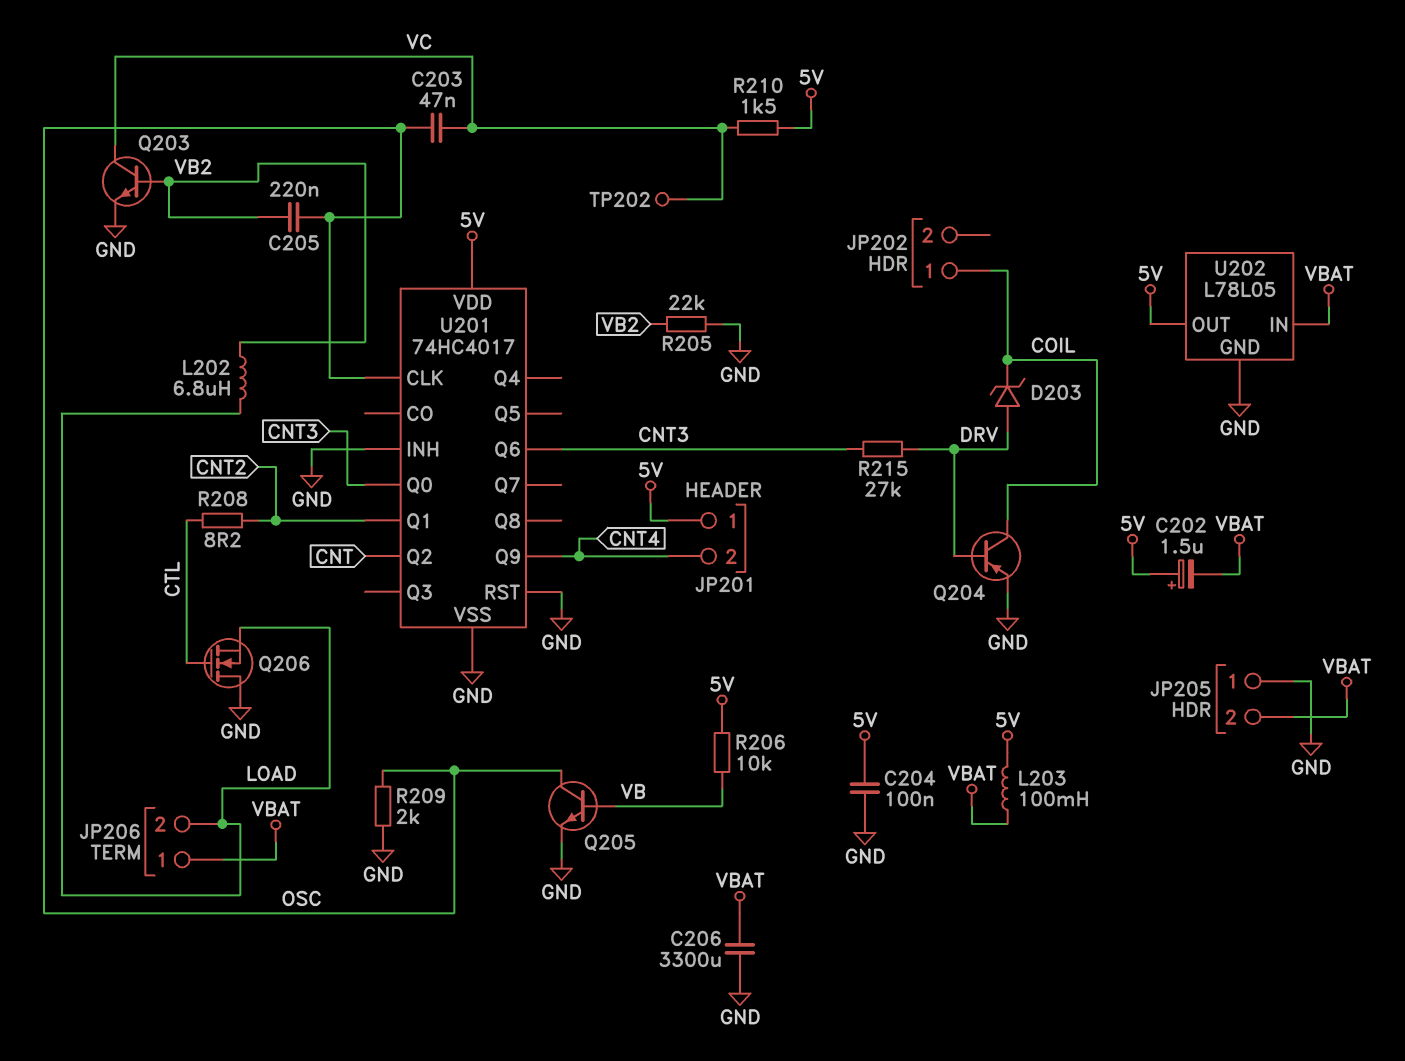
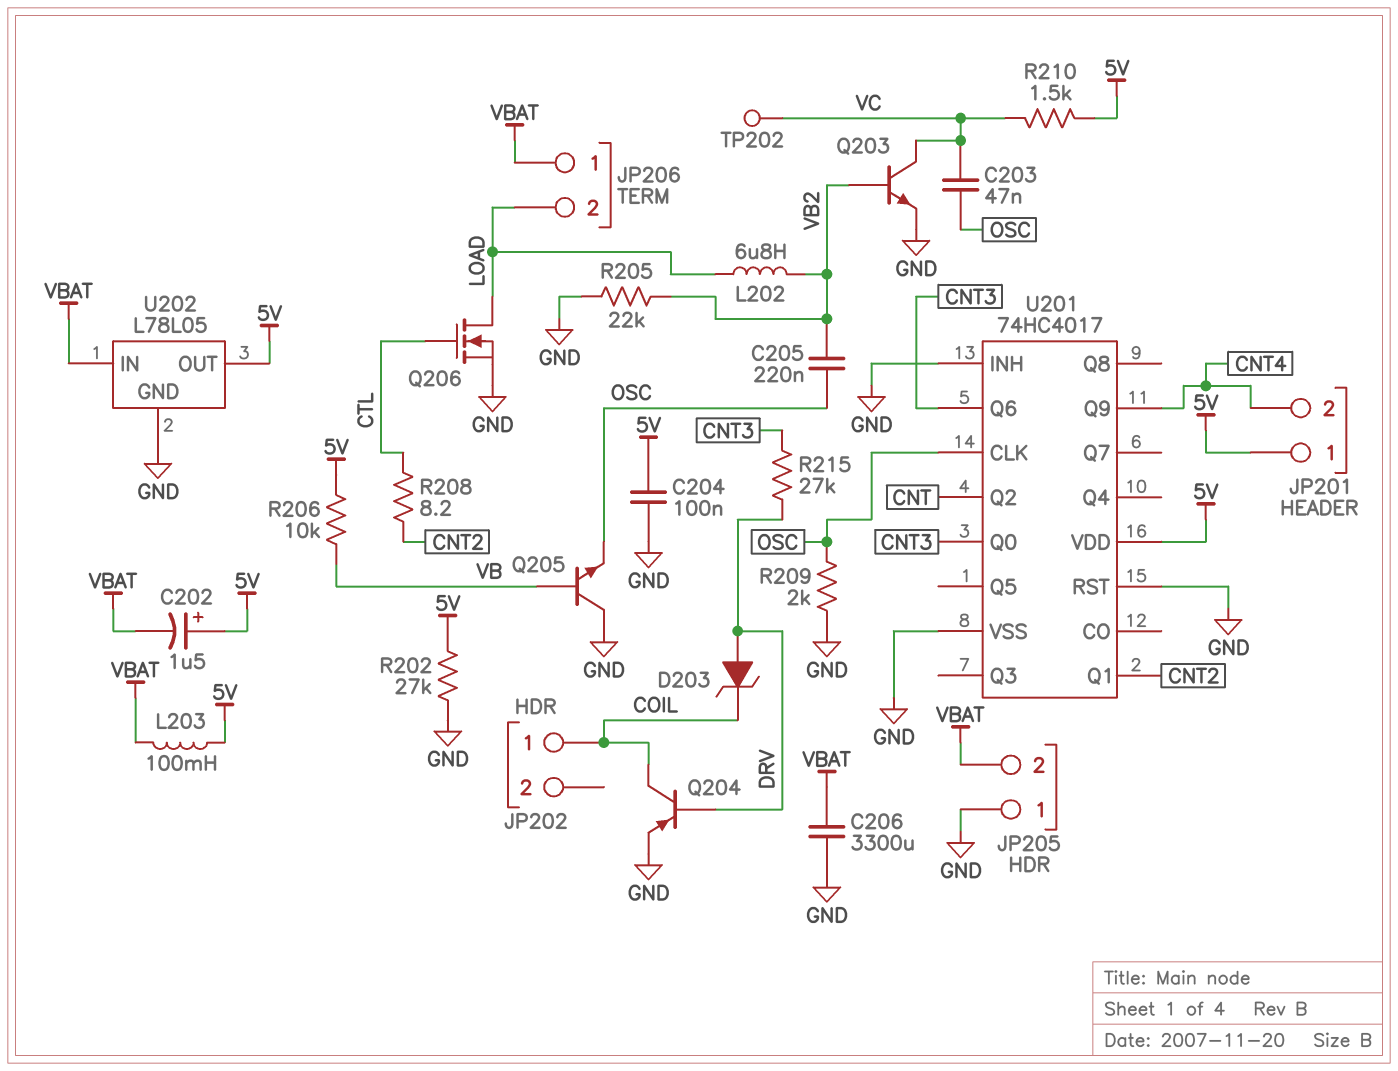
Q205: NPN (B VB, C OSC, E GND) -> NPN (B VB, C GND, E OSC)
Q206: NMOS (G CTL, D GND, S LOAD) -> NMOS (G CTL, D LOAD, S GND)
R202: none -> 27k (5V, GND)

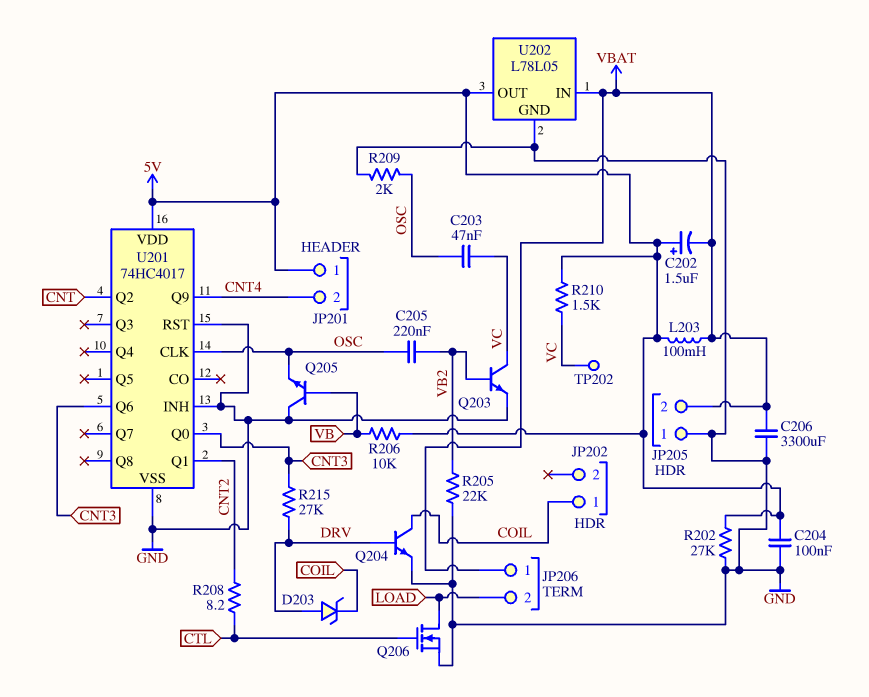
L202: 6.8uH (LOAD, VB2) -> none
Q204: PNP (B DRV, C COIL, E GND) -> NPN (B DRV, C COIL, E GND)

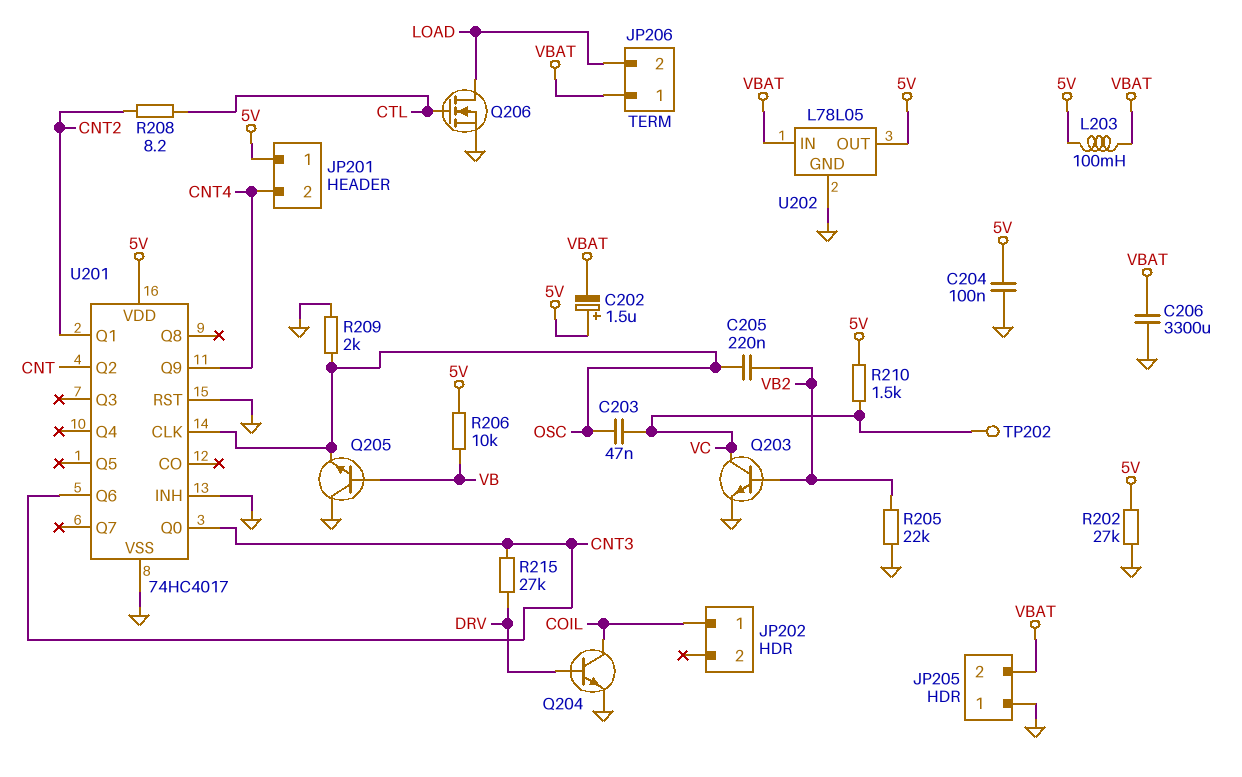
D203: zener (A DRV, K COIL) -> none

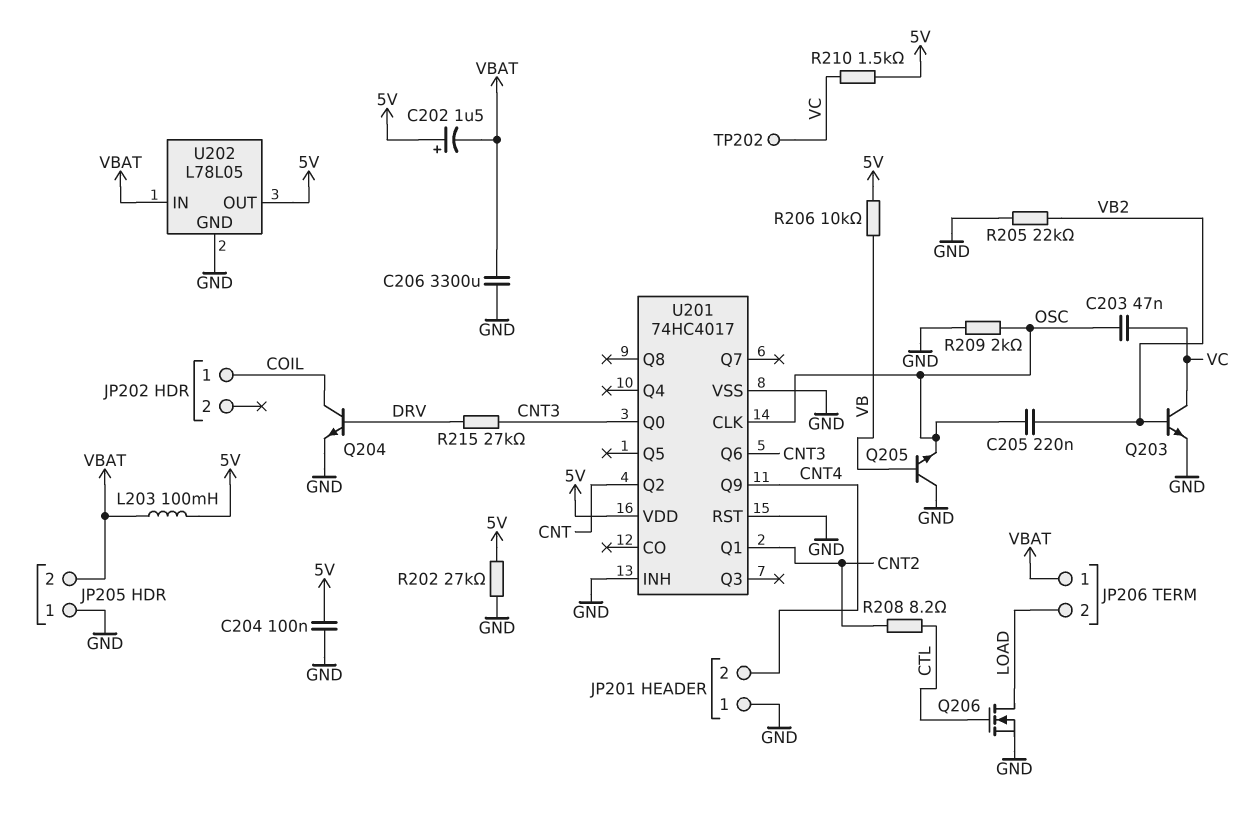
JP201 pin 1: 5V -> GND

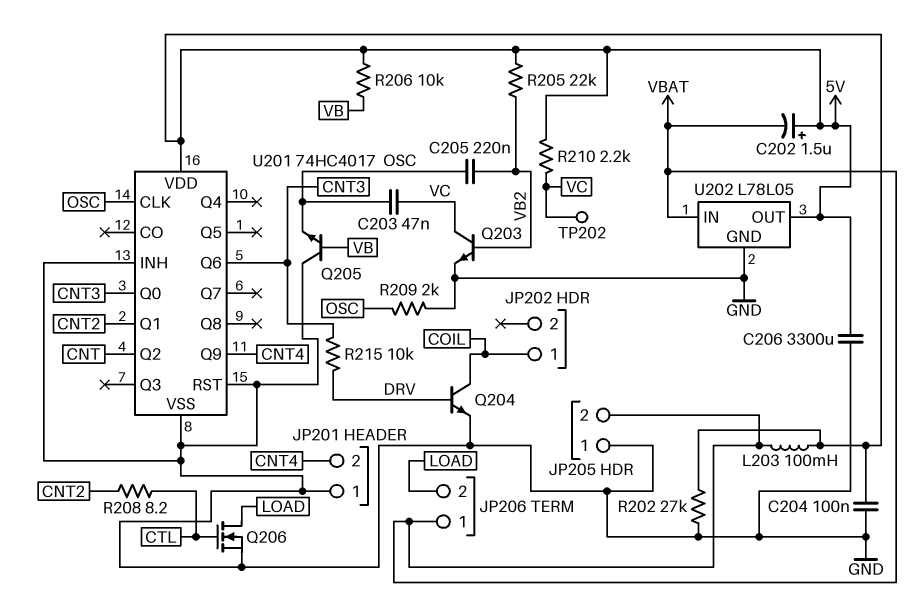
C206: 3300uF (GND, VBAT) -> 3300uF (5V, GND)
R205: 22k (GND, VB2) -> 22k (5V, VB2)
R210: 1.5k (5V, VC) -> 2.2k (5V, VC)
R215: 27k (CNT3, DRV) -> 10k (CNT3, DRV)

